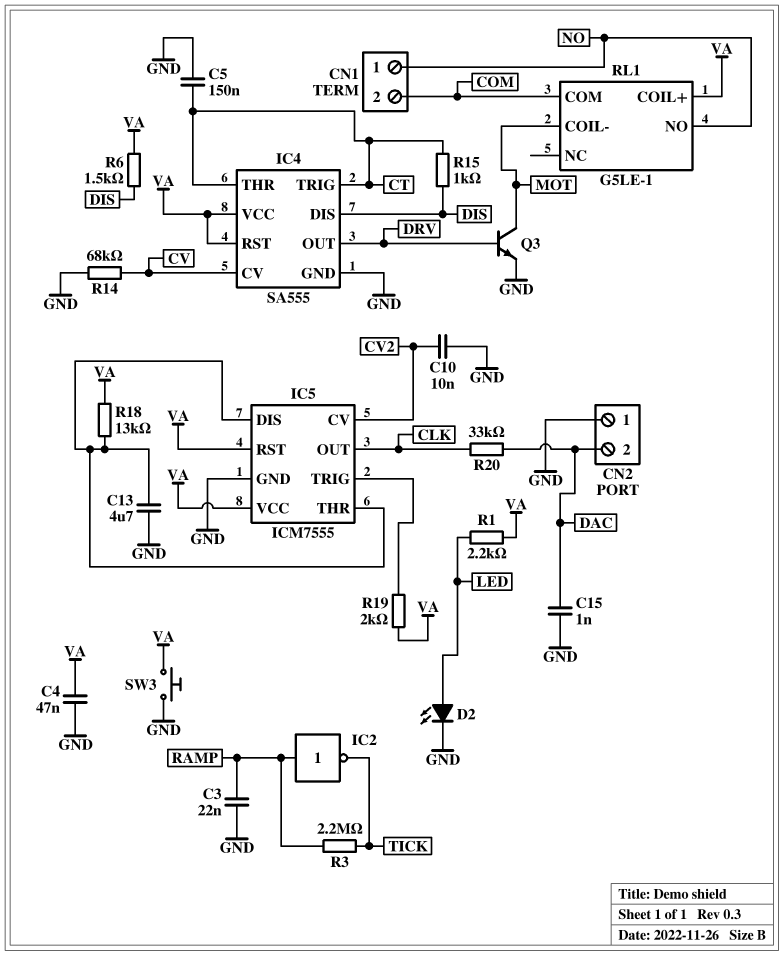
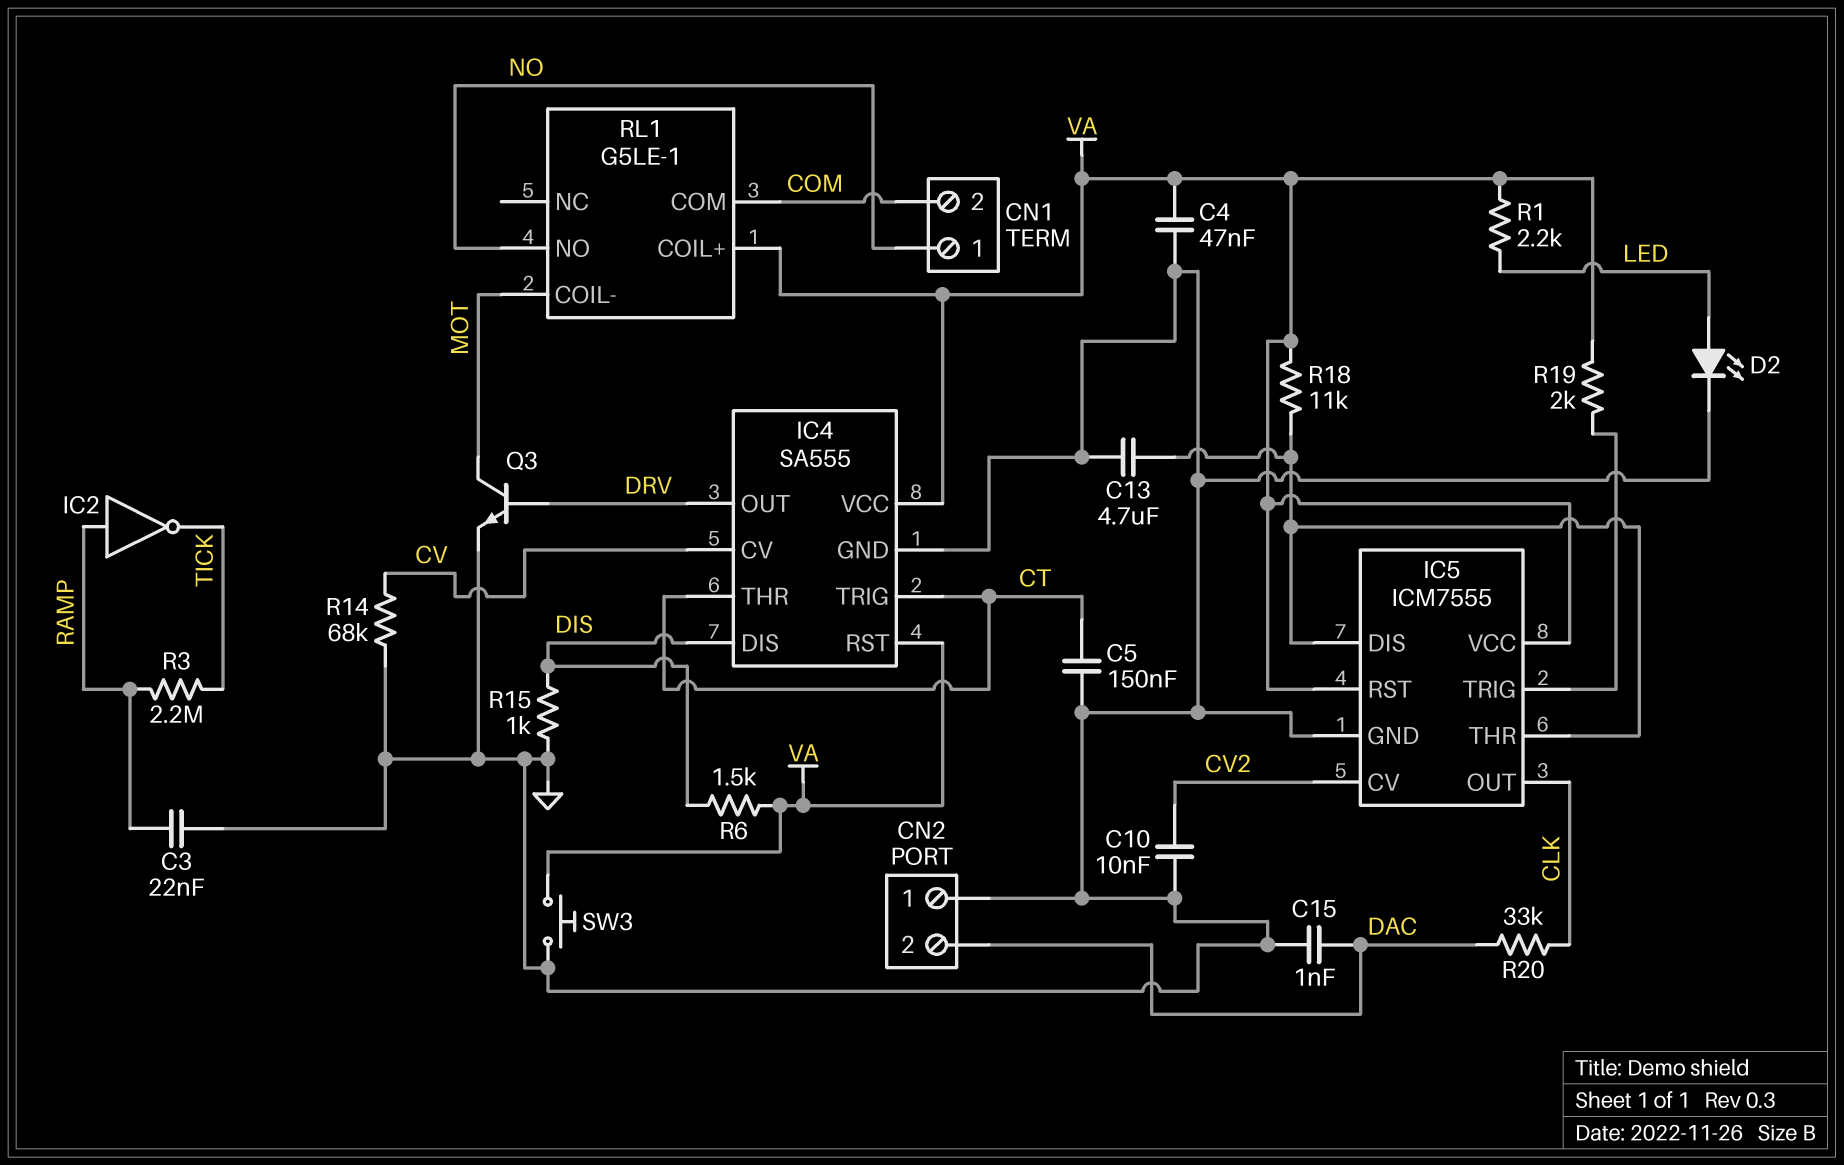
R15: 1k (CT, DIS) -> 1k (DIS, GND)
R18: 13k (IC5/DIS, VA) -> 11k (IC5/DIS, VA)

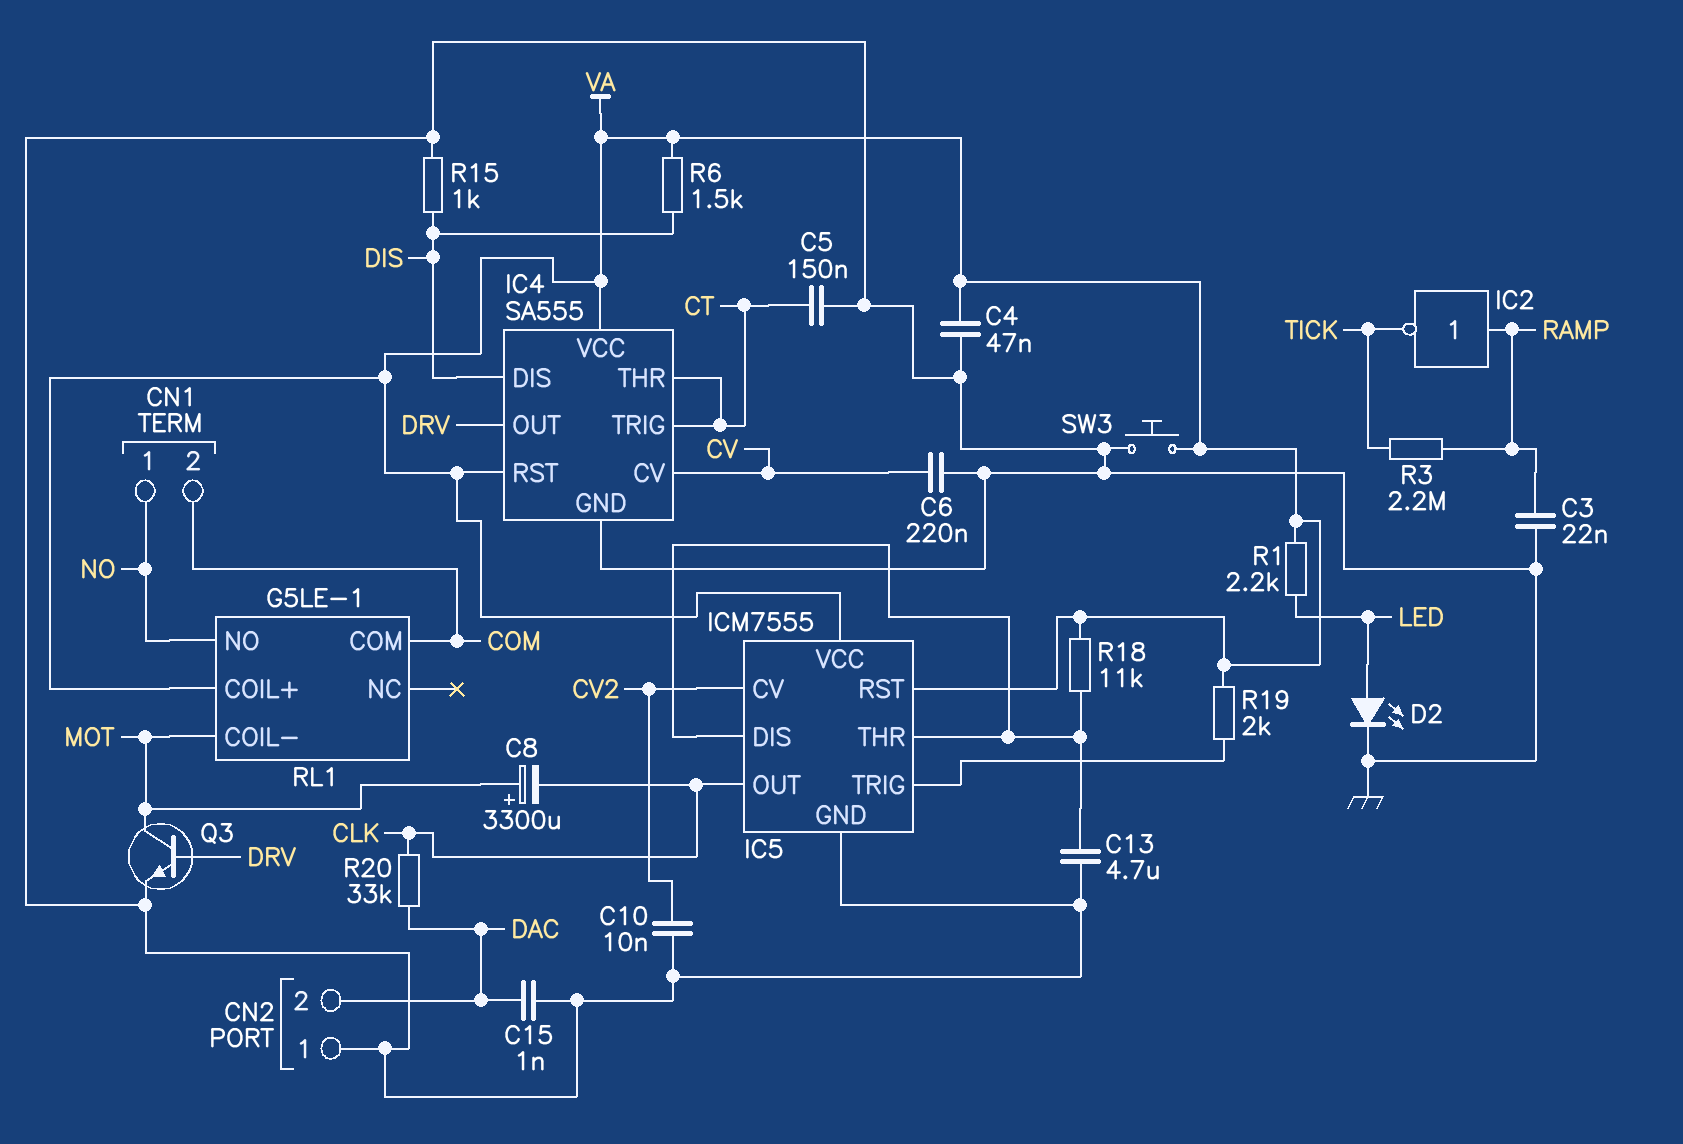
C6: none -> 220nF (CV, GND)
C8: none -> 3300uF (plus MOT, minus CLK)
R14: 68k (CV, GND) -> none

